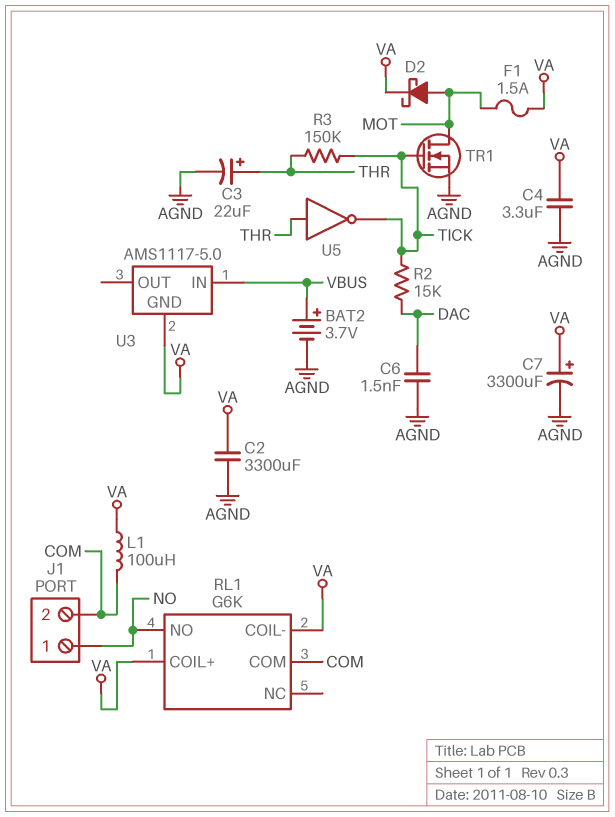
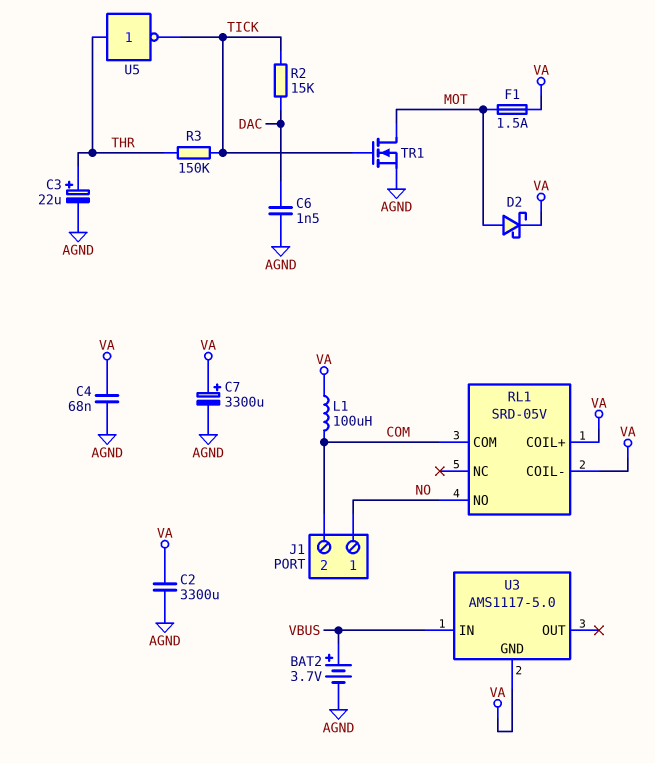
C4: 3.3uF (AGND, VA) -> 68nF (AGND, VA)
RL1: G6K -> SRD-05V

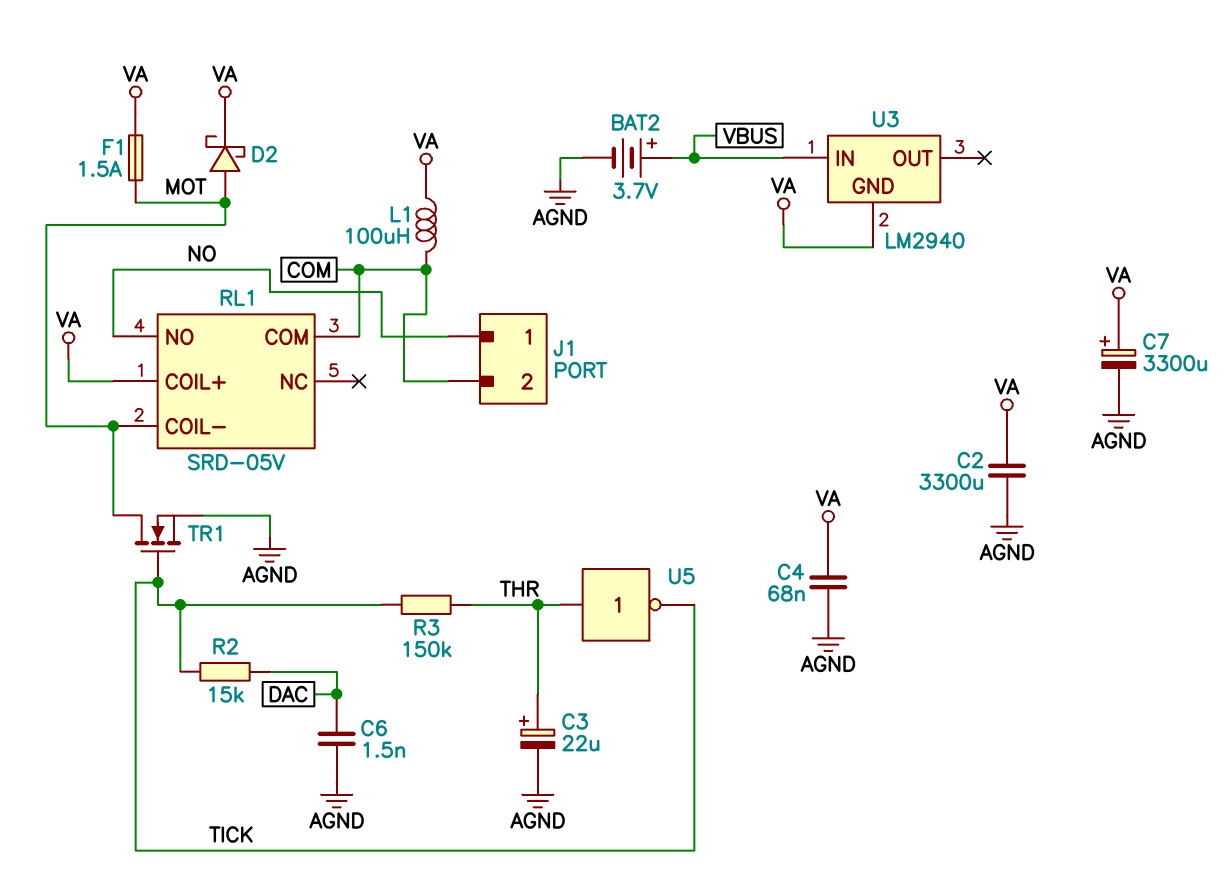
RL1 pin COIL-: VA -> MOT
U3: AMS1117-5.0 -> LM2940

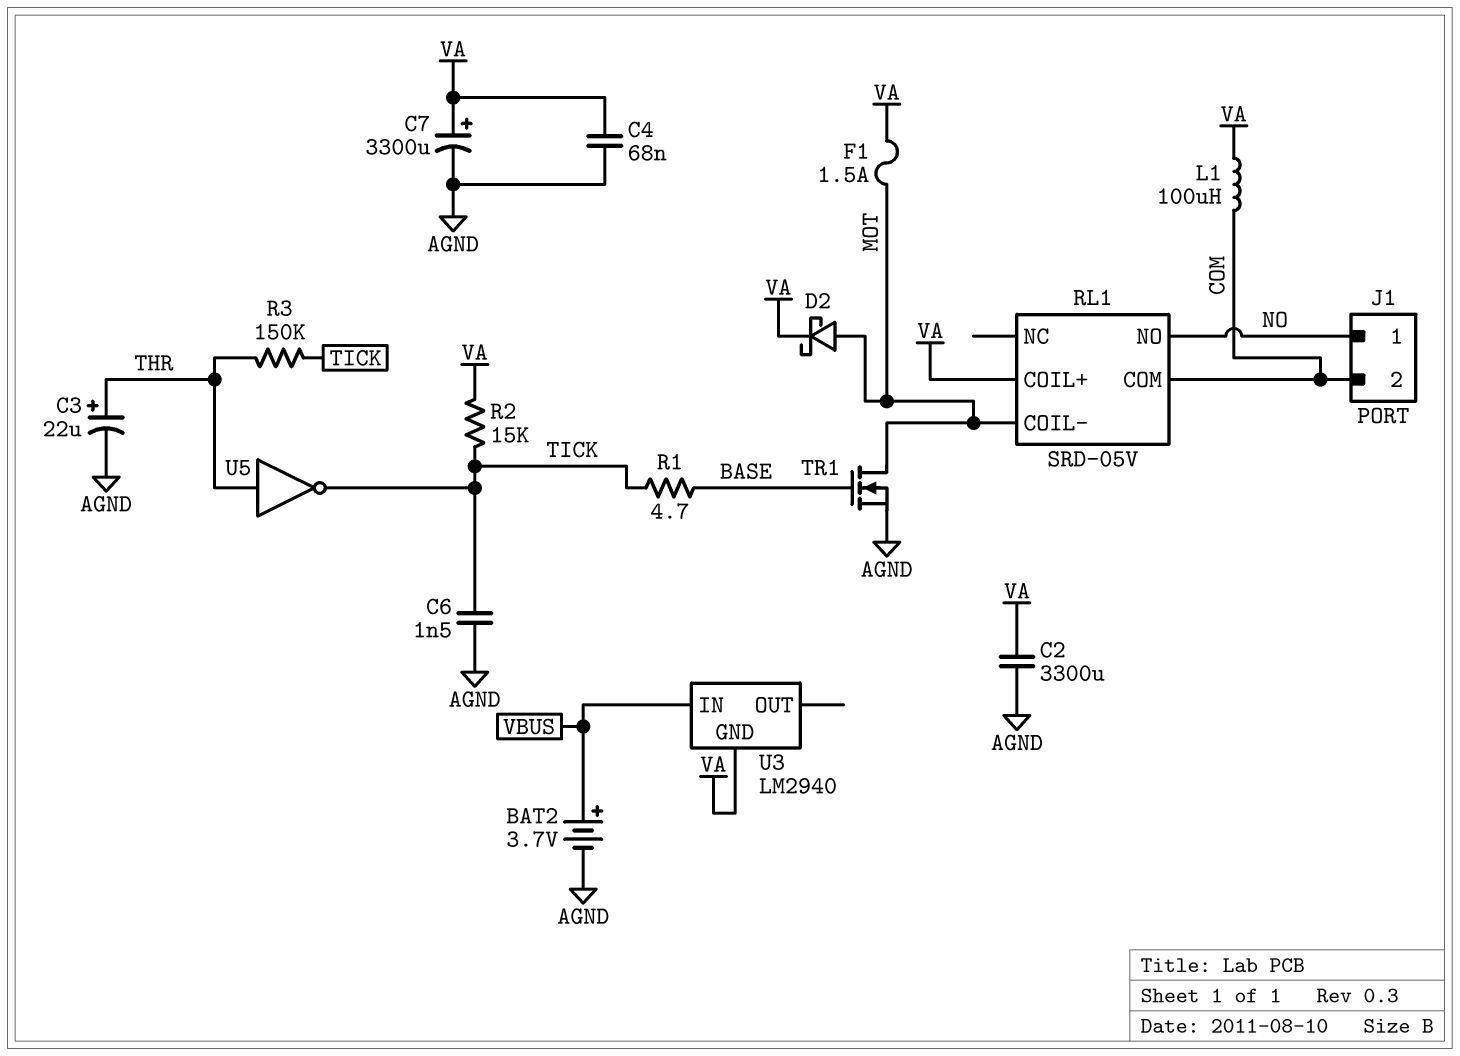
C6: 1.5nF (AGND, DAC) -> 1.5nF (AGND, TICK)
R1: none -> 4.7 (BASE, TICK)
R2: 15k (DAC, TICK) -> 15k (TICK, VA)
TR1: NMOS (G TICK, D MOT, S AGND) -> NMOS (G BASE, D MOT, S AGND)

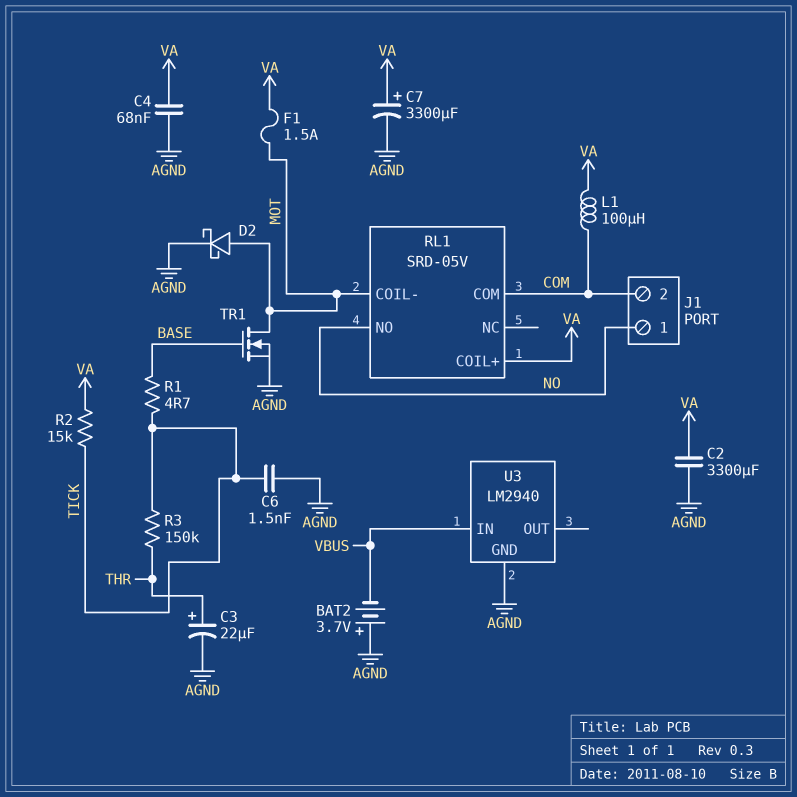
BAT2: 3.7V (plus VBUS, minus AGND) -> 3.7V (plus AGND, minus VBUS)
D2: schottky (A MOT, K VA) -> schottky (A MOT, K AGND)
U3 pin GND: VA -> AGND
U5: NOT (in THR, out TICK) -> none

